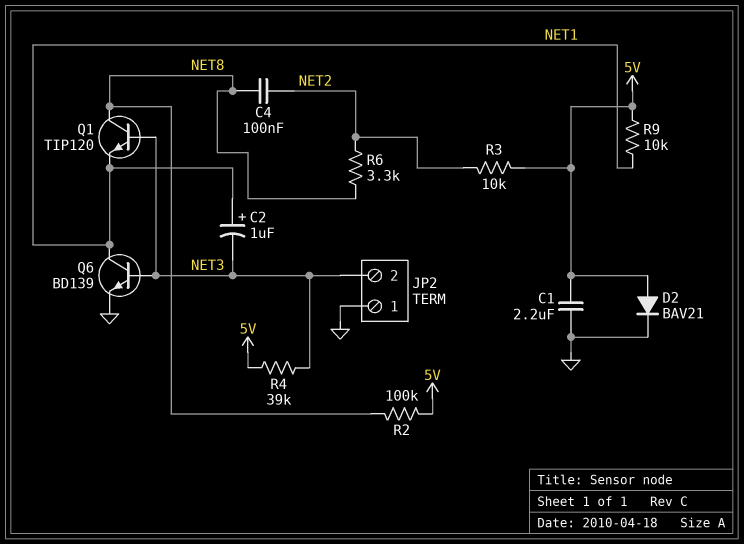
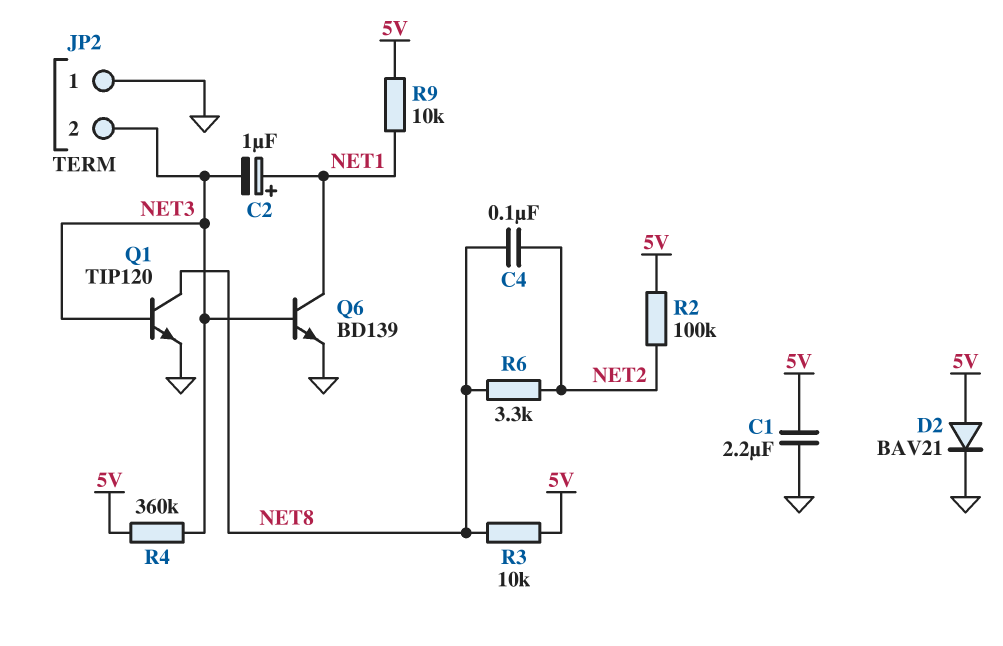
Q1: NPN TIP120 (B NET3, C NET8, E NET1) -> NPN TIP120 (B NET3, C NET8, E GND)
R2: 100k (5V, NET8) -> 100k (5V, NET2)
R3: 10k (5V, NET2) -> 10k (5V, NET8)
R4: 39k (5V, NET3) -> 360k (5V, NET3)

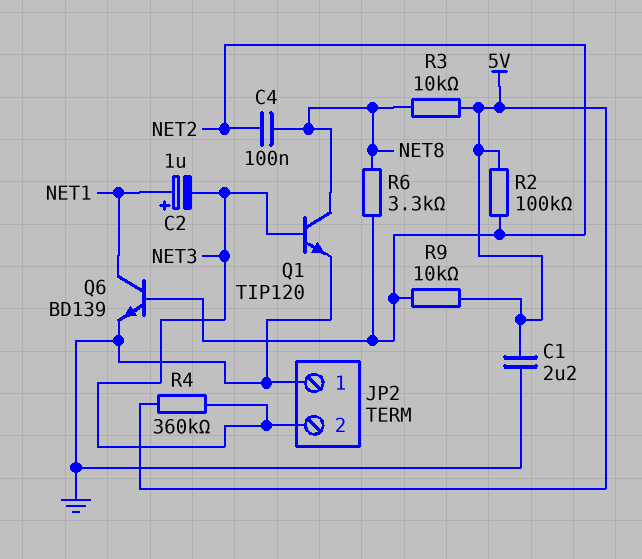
D2: diode BAV21 (A 5V, K GND) -> none
Q6: NPN BD139 (B NET3, C NET1, E GND) -> NPN BD139 (B NET2, C NET1, E GND)
R9: 10k (5V, NET1) -> 10k (5V, NET2)

